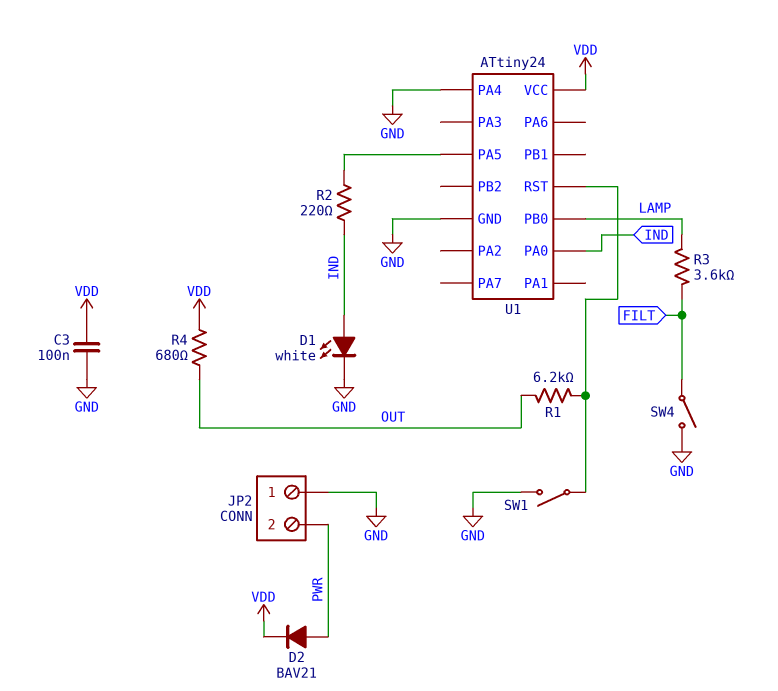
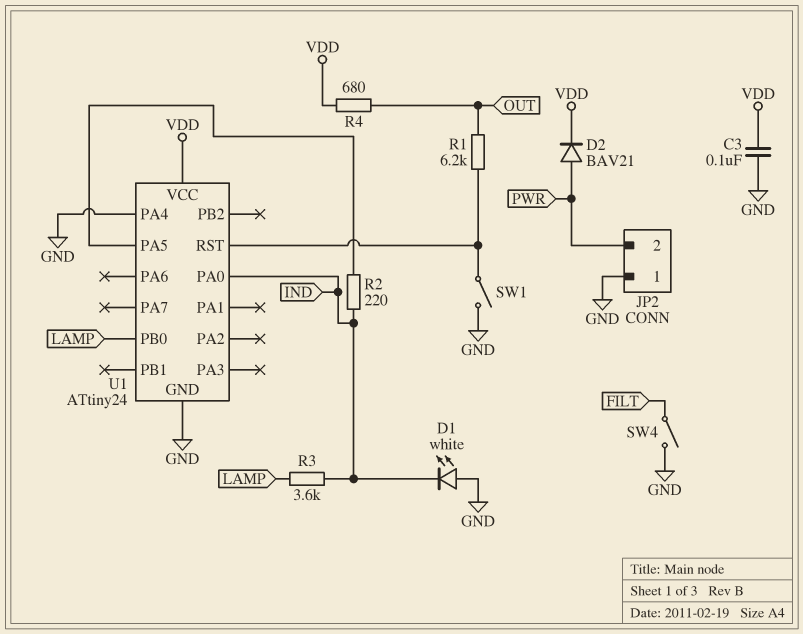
D1: LED white (A IND, K GND) -> LED white (A GND, K IND)
R3: 3.6k (FILT, LAMP) -> 3.6k (IND, LAMP)

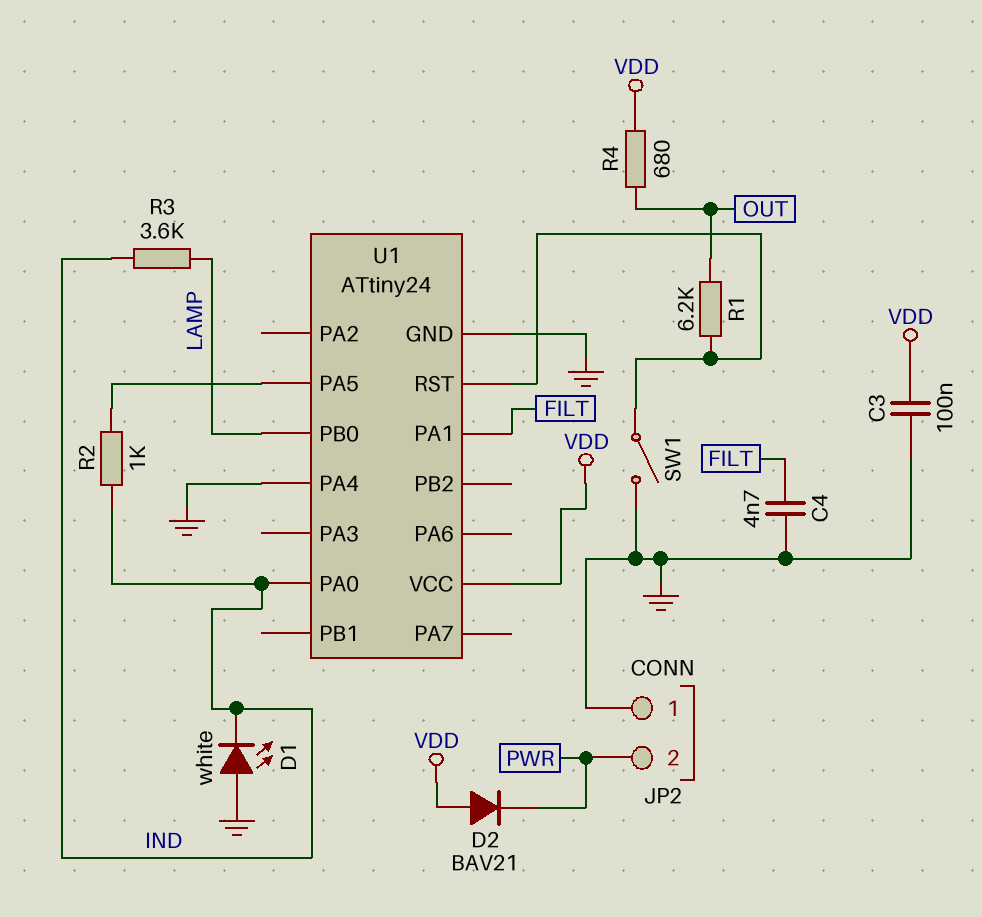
C4: none -> 4.7nF (FILT, GND)
D2: diode BAV21 (A PWR, K VDD) -> diode BAV21 (A VDD, K PWR)
R2: 220 (IND, U1/PA5) -> 1k (IND, U1/PA5)
SW4: switch (FILT, GND) -> none
U1 pin PA1: none -> FILT

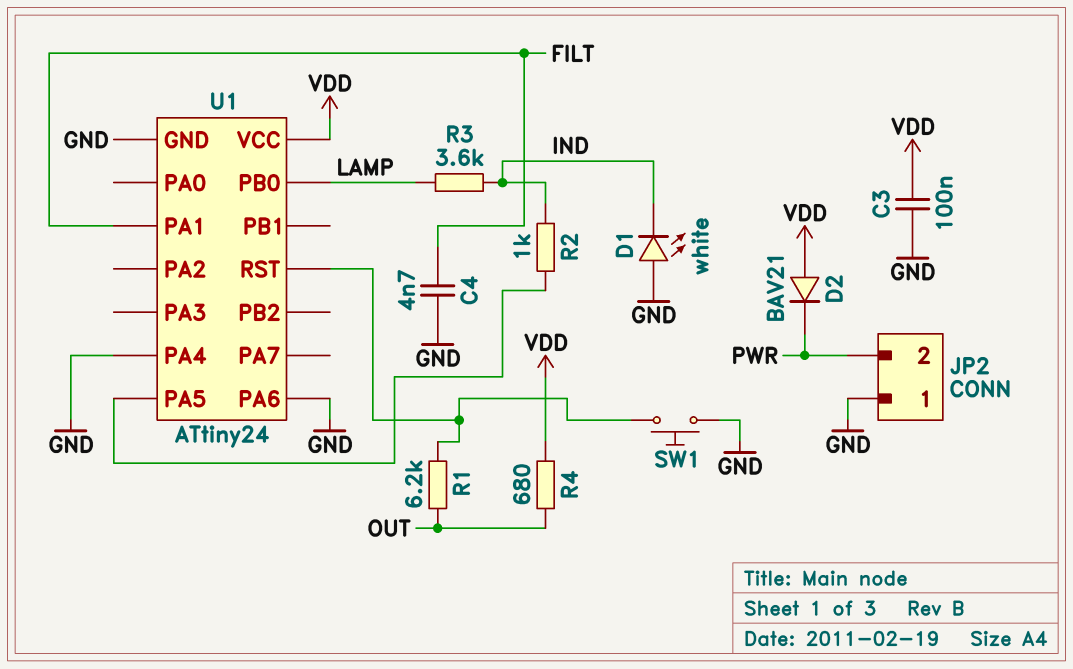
SW1: switch (GND, U1/RST) -> button (GND, U1/RST)
U1 pin PA0: IND -> none
U1 pin PA6: none -> GND

